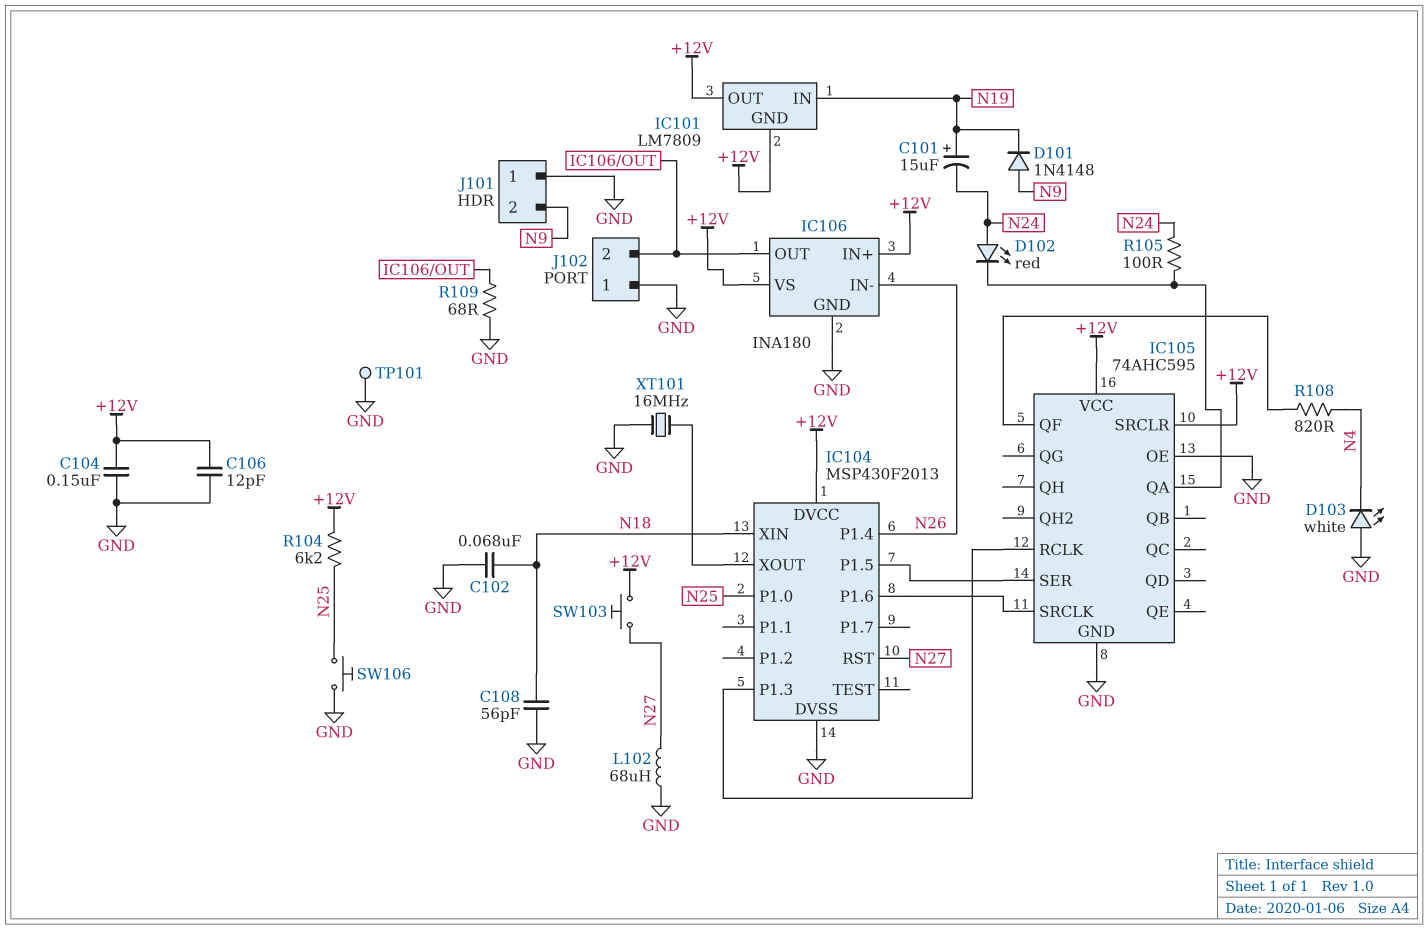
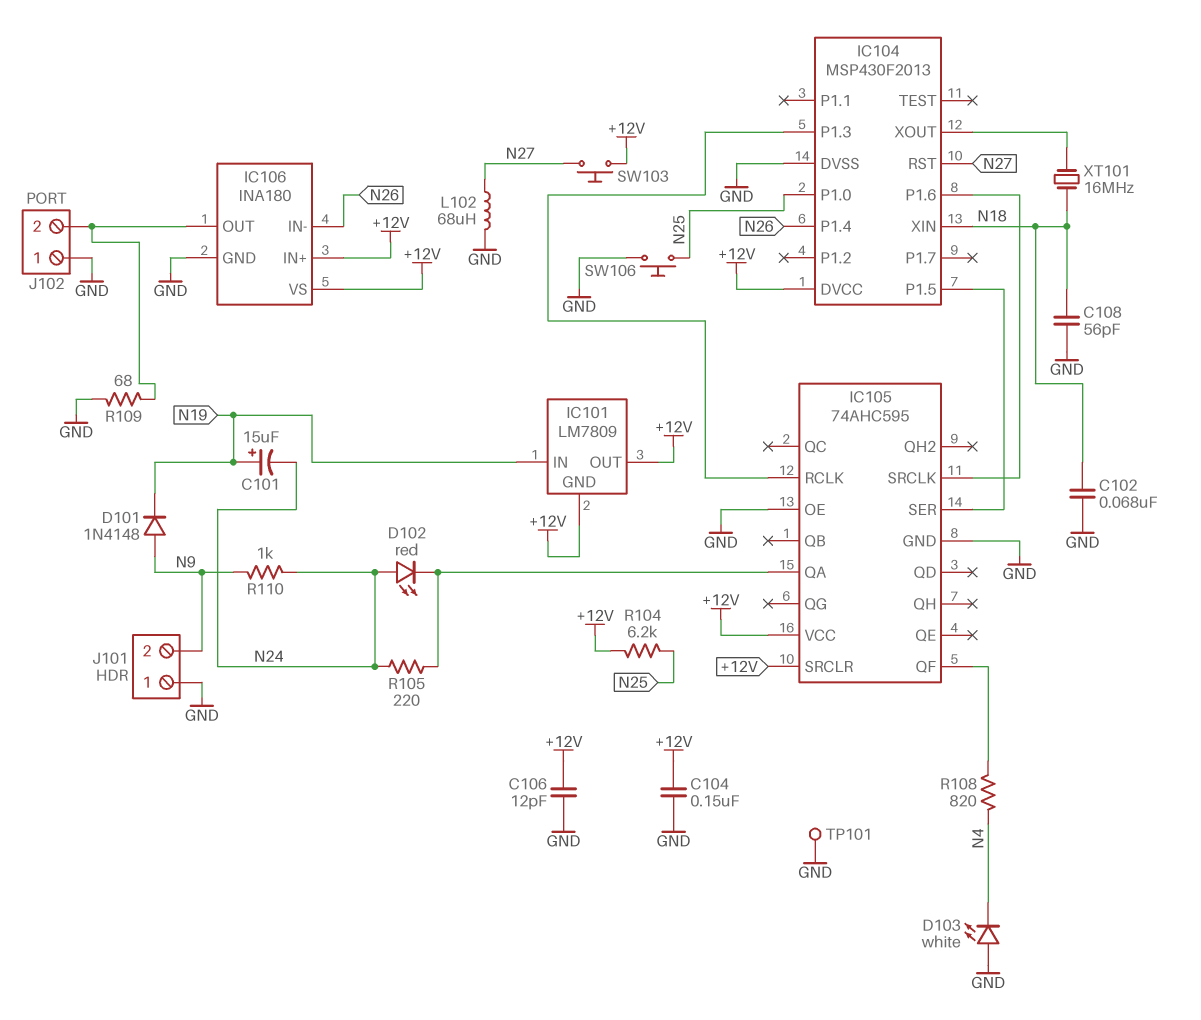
R105: 100 (IC105/QA, N24) -> 220 (IC105/QA, N24)
R110: none -> 1k (N9, N24)
XT101: 16MHz (GND, IC104/XOUT) -> 16MHz (IC104/XOUT, N18)

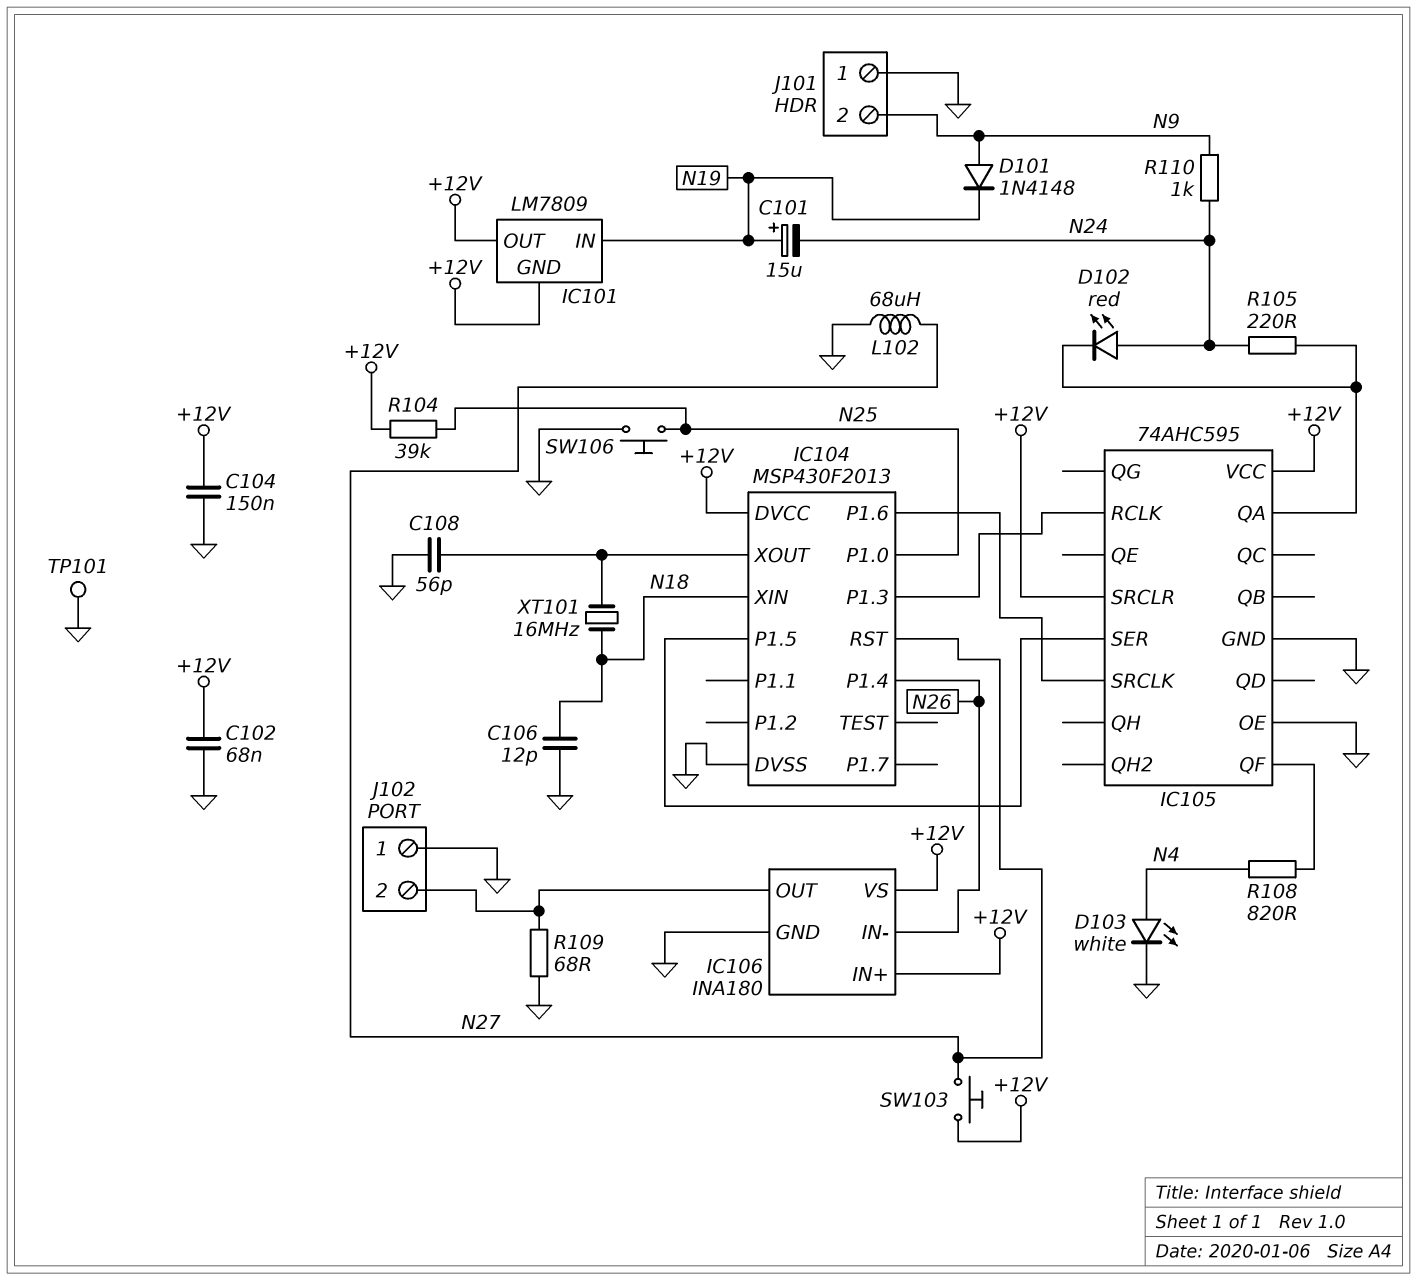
C102: 68nF (GND, N18) -> 68nF (+12V, GND)
C106: 12pF (+12V, GND) -> 12pF (GND, N18)
C108: 56pF (GND, N18) -> 56pF (GND, IC104/XOUT)
D103: LED white (A GND, K N4) -> LED white (A N4, K GND)
R104: 6.2k (+12V, N25) -> 39k (+12V, N25)

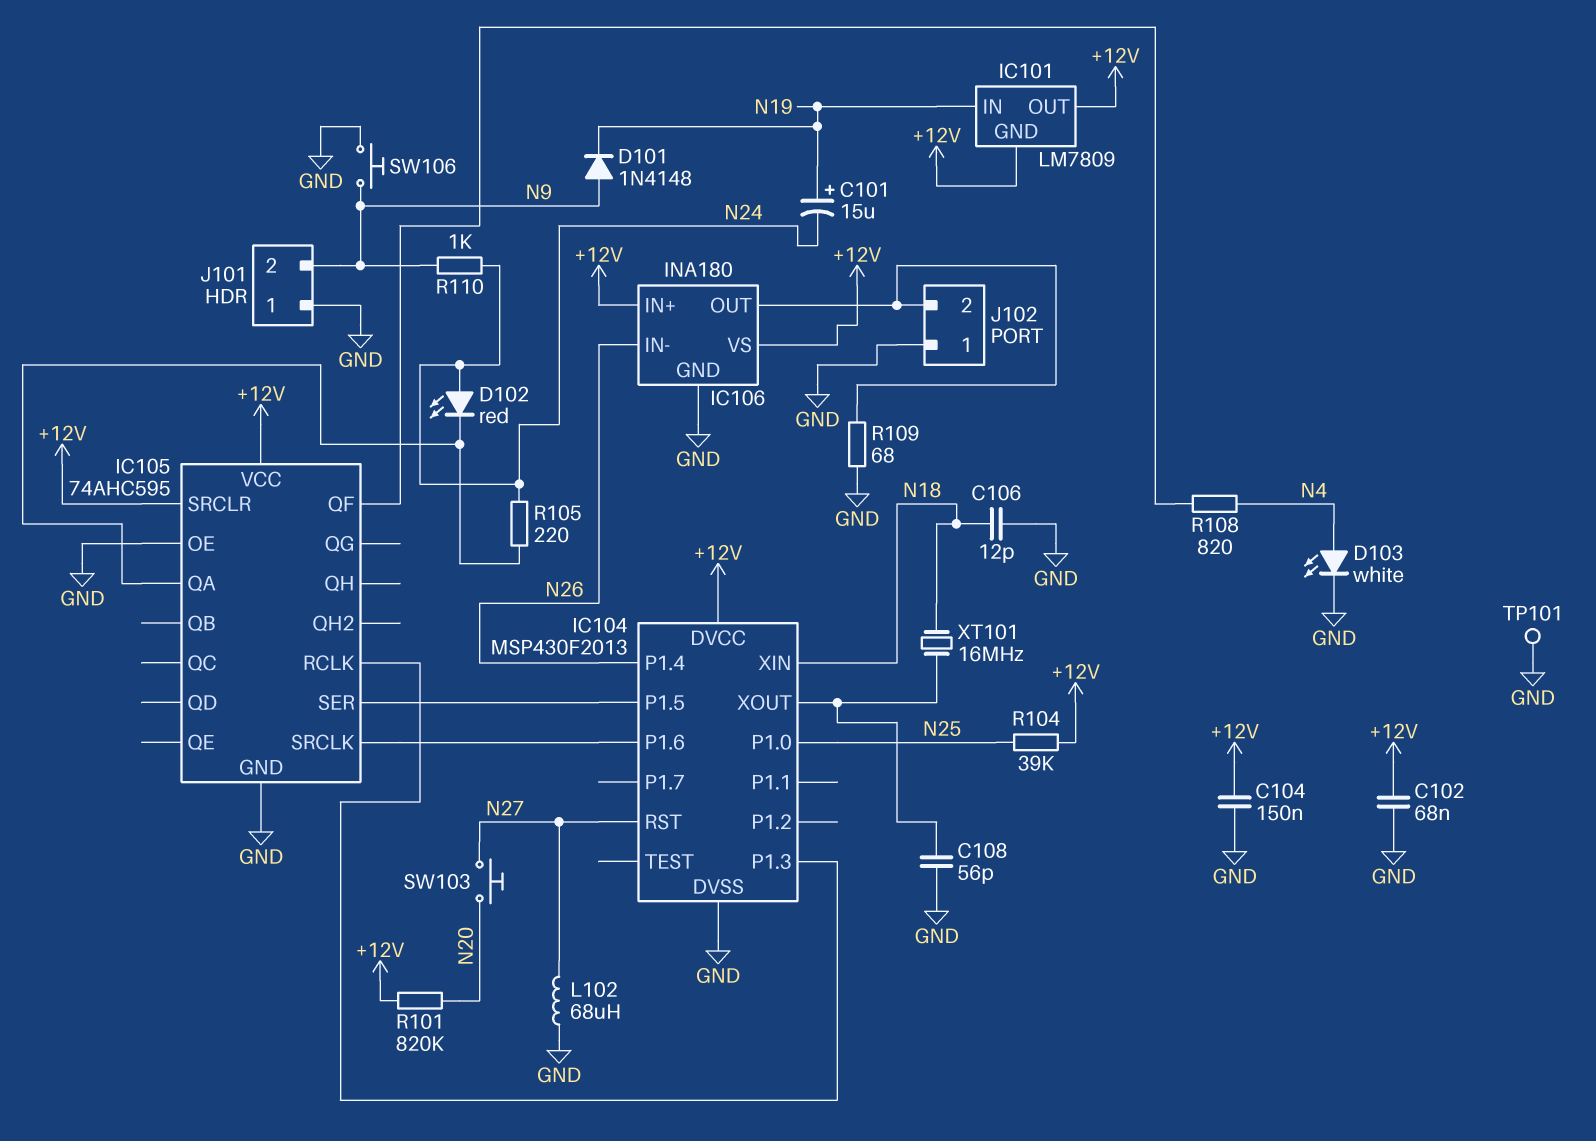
R101: none -> 820k (+12V, N20)
SW103: button (+12V, N27) -> button (N20, N27)
SW106: button (GND, N25) -> button (GND, N9)

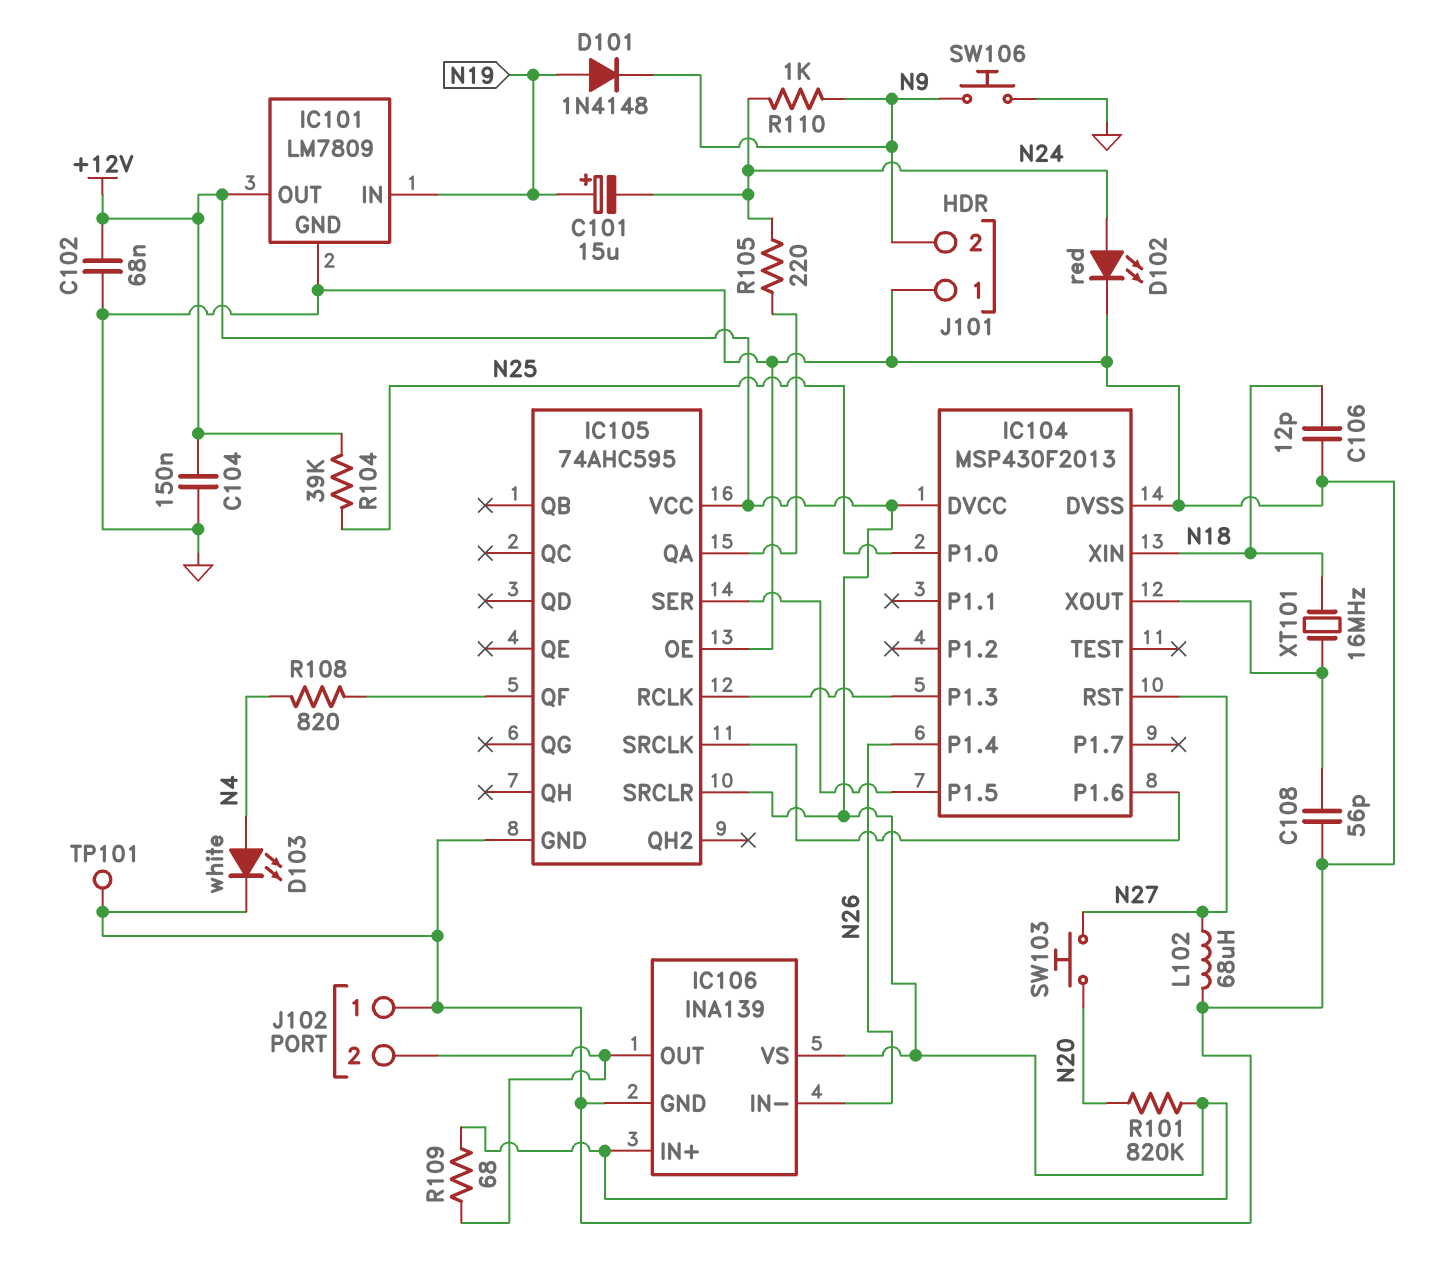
D101: diode 1N4148 (A N9, K N19) -> diode 1N4148 (A N19, K N9)
D102: LED red (A N24, K IC105/QA) -> LED red (A N24, K GND)
IC101 pin GND: +12V -> GND
IC106: INA180 -> INA139
R109: 68 (GND, IC106/OUT) -> 68 (+12V, IC106/OUT)

